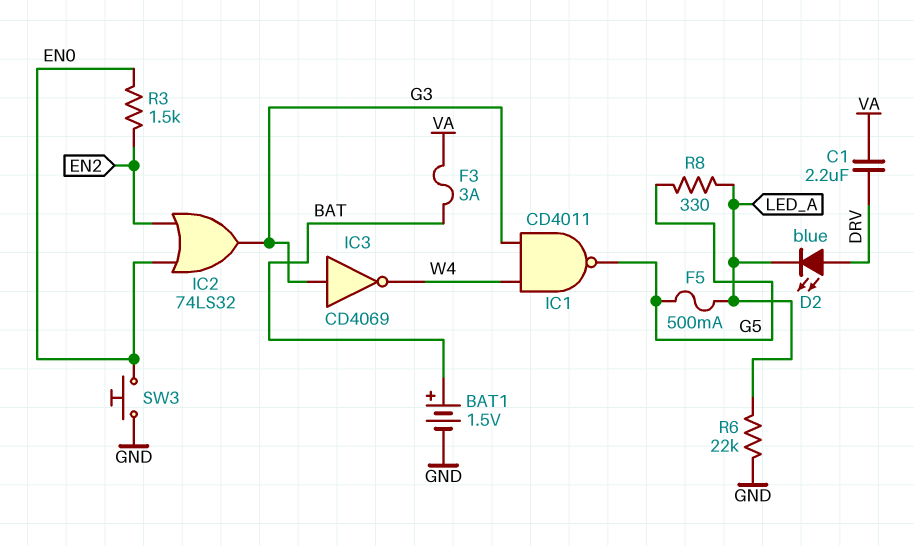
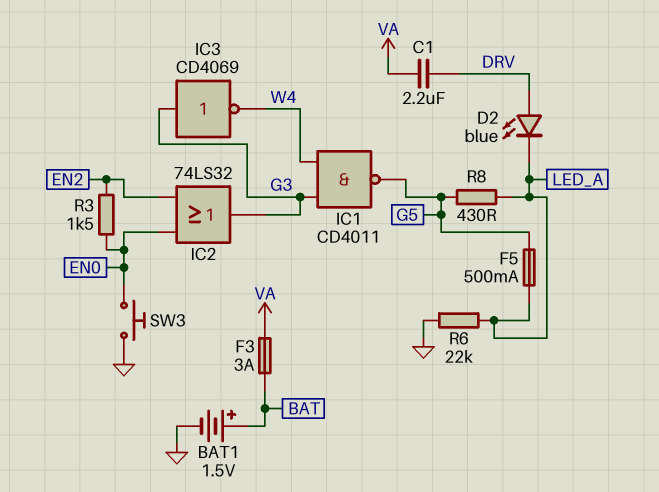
R8: 330 (G5, LED_A) -> 430 (G5, LED_A)

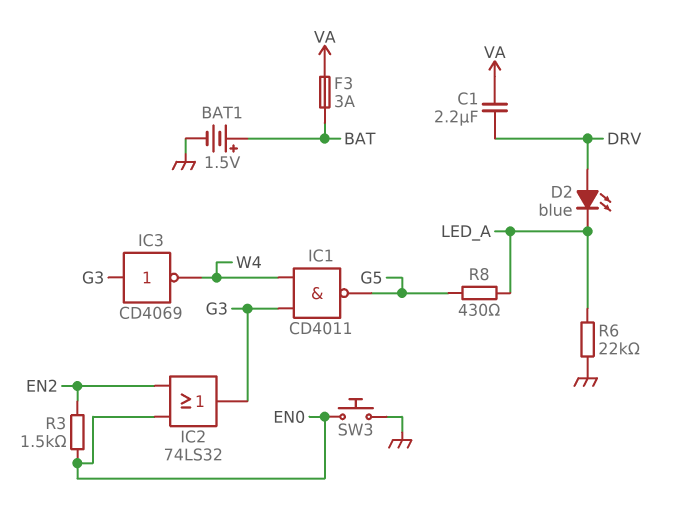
F5: 500mA (G5, LED_A) -> none

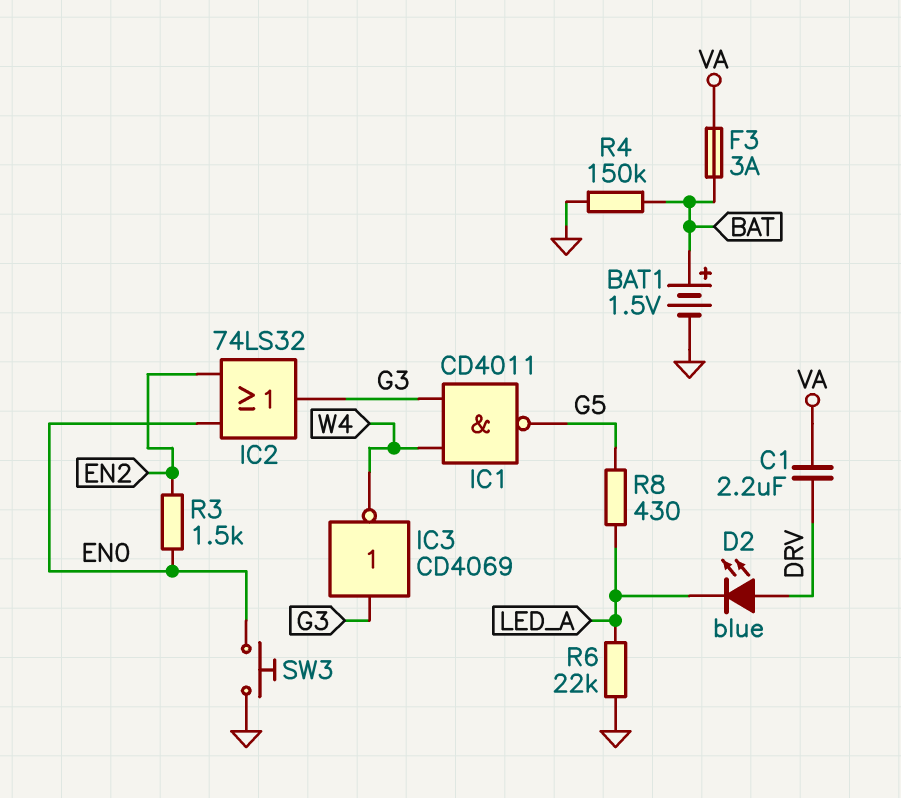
R4: none -> 150k (BAT, GND)

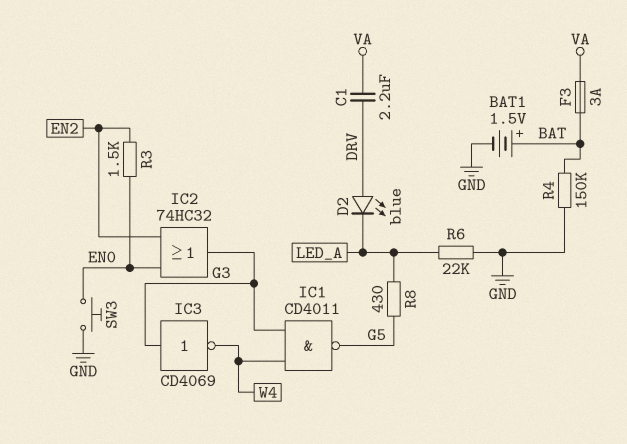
IC2: OR 74LS32 (in EN0, in EN2, out G3) -> OR 74HC32 (in EN0, in EN2, out G3)

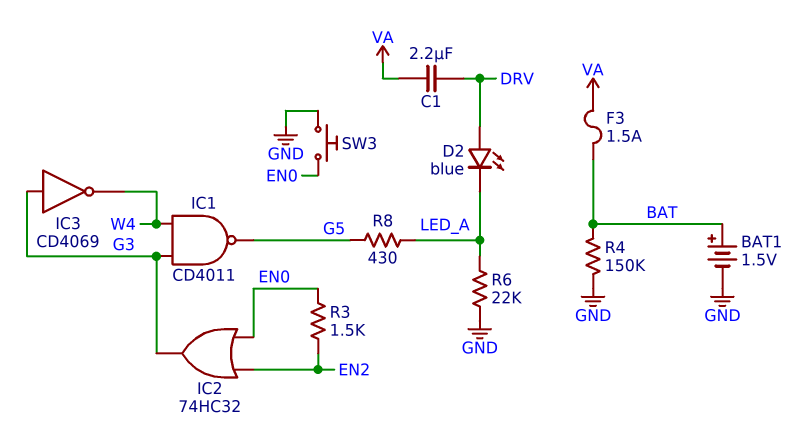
F3: 3A (BAT, VA) -> 1.5A (BAT, VA)

